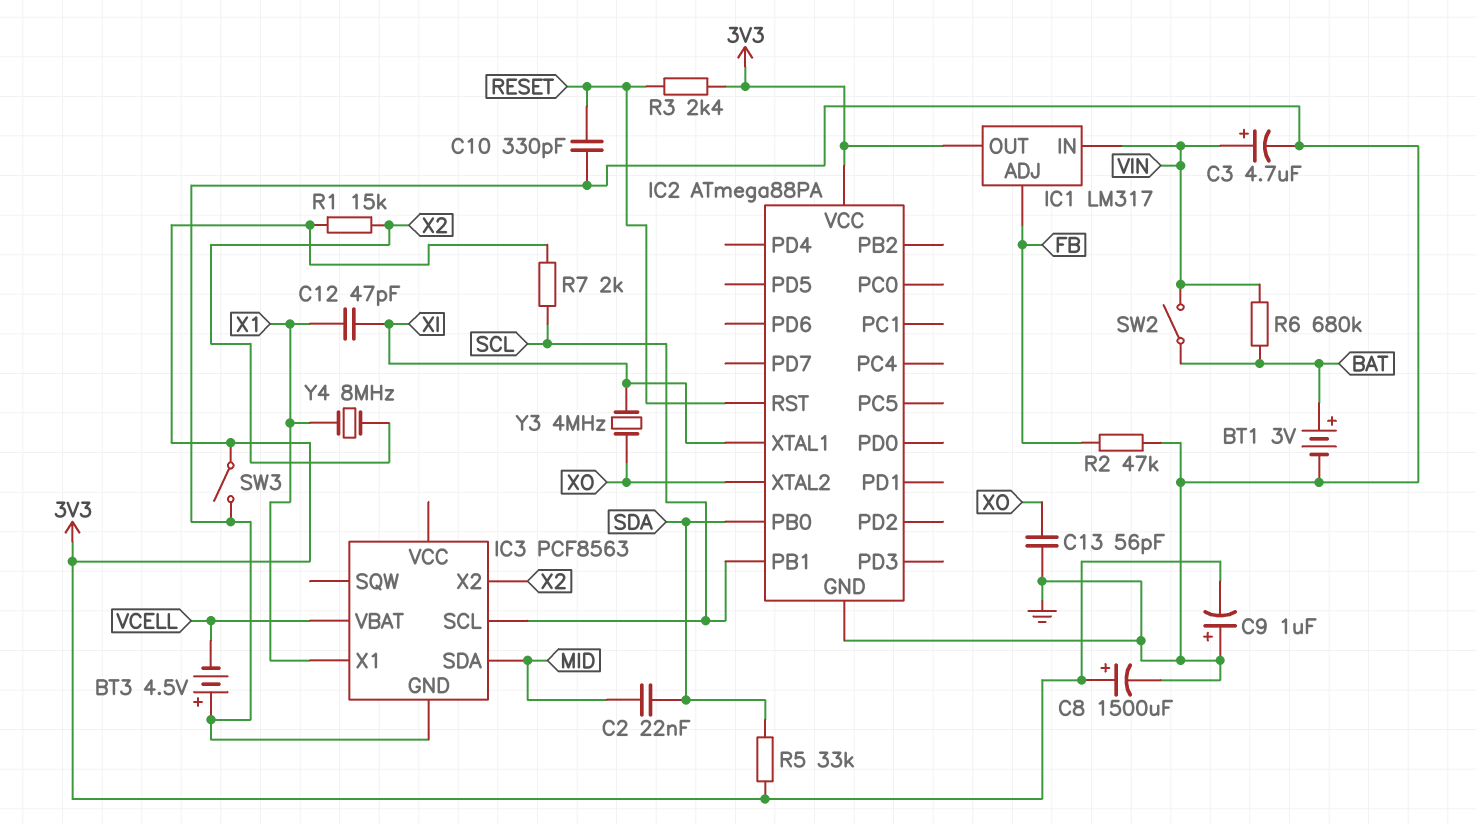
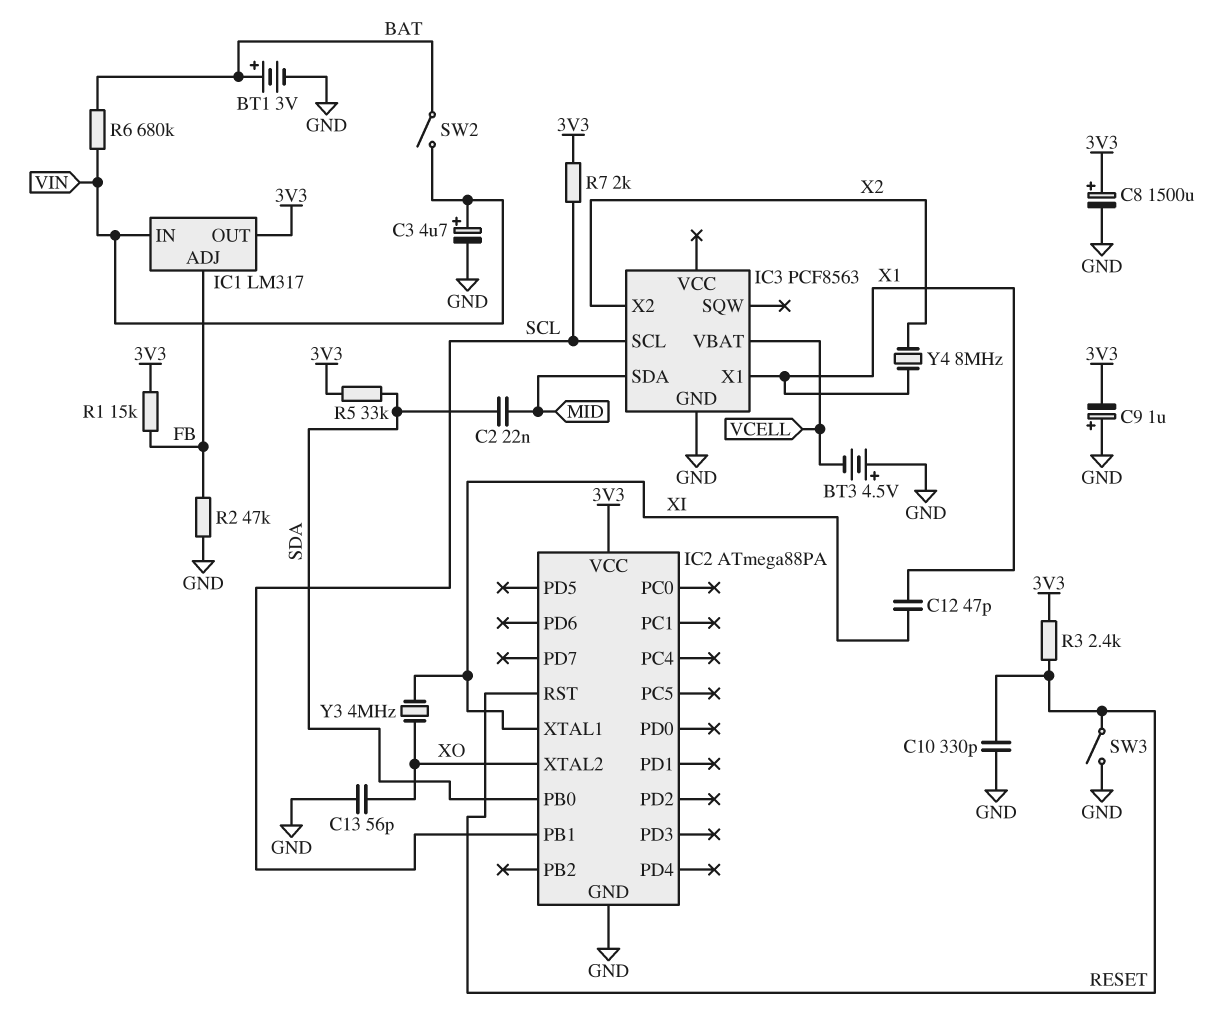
R1: 15k (3V3, X2) -> 15k (3V3, FB)
SW3: switch (3V3, GND) -> switch (GND, RESET)

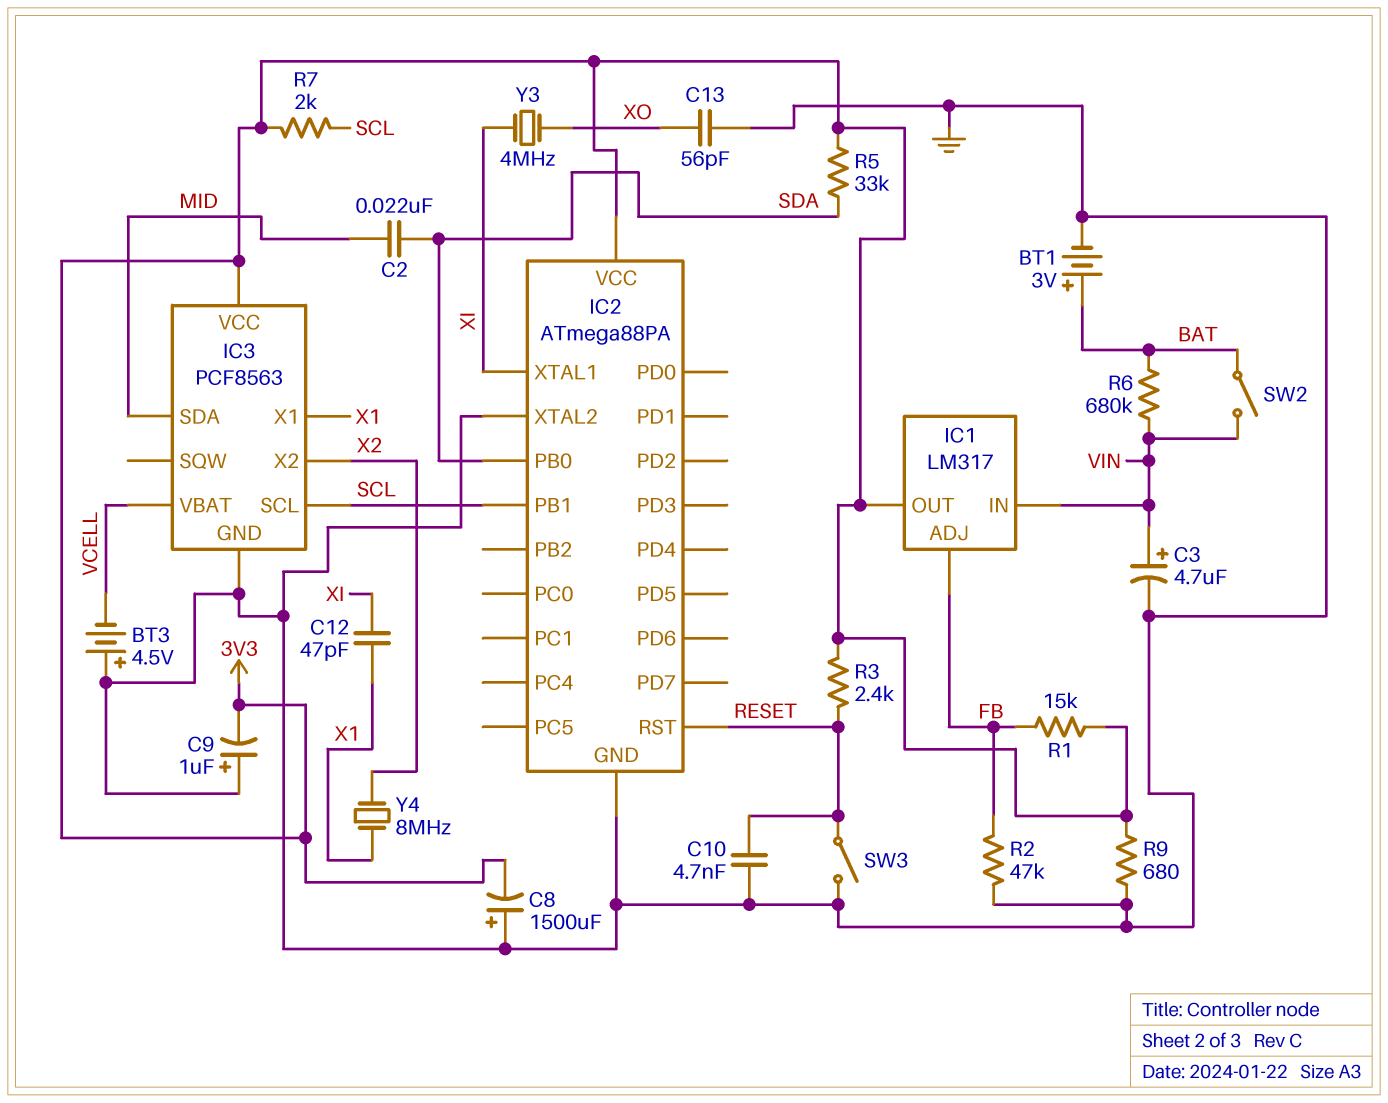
C8: 1500uF (plus 3V3, minus GND) -> 1500uF (plus GND, minus 3V3)
C10: 330pF (GND, RESET) -> 4.7nF (GND, RESET)
IC2 pin XTAL2: XO -> GND
IC3 pin VCC: none -> 3V3
R9: none -> 680 (3V3, GND)

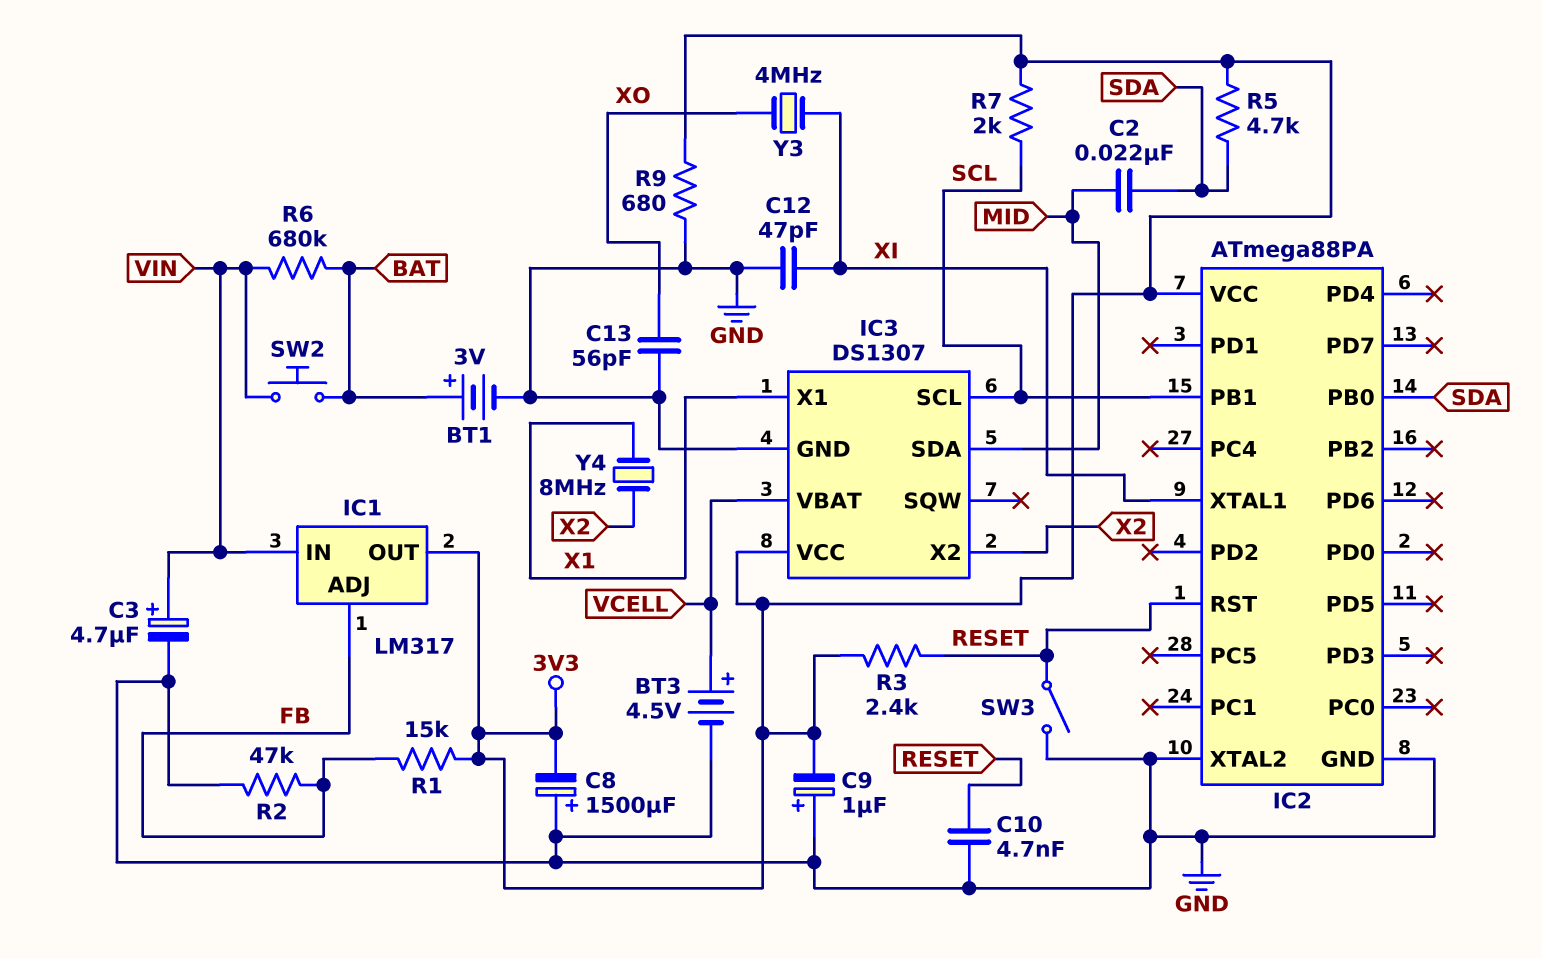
BT3: 4.5V (plus GND, minus VCELL) -> 4.5V (plus VCELL, minus GND)
C12: 47pF (X1, XI) -> 47pF (GND, XI)
IC3: PCF8563 -> DS1307
R5: 33k (3V3, SDA) -> 4.7k (3V3, SDA)
SW2: switch (BAT, VIN) -> button (BAT, VIN)

